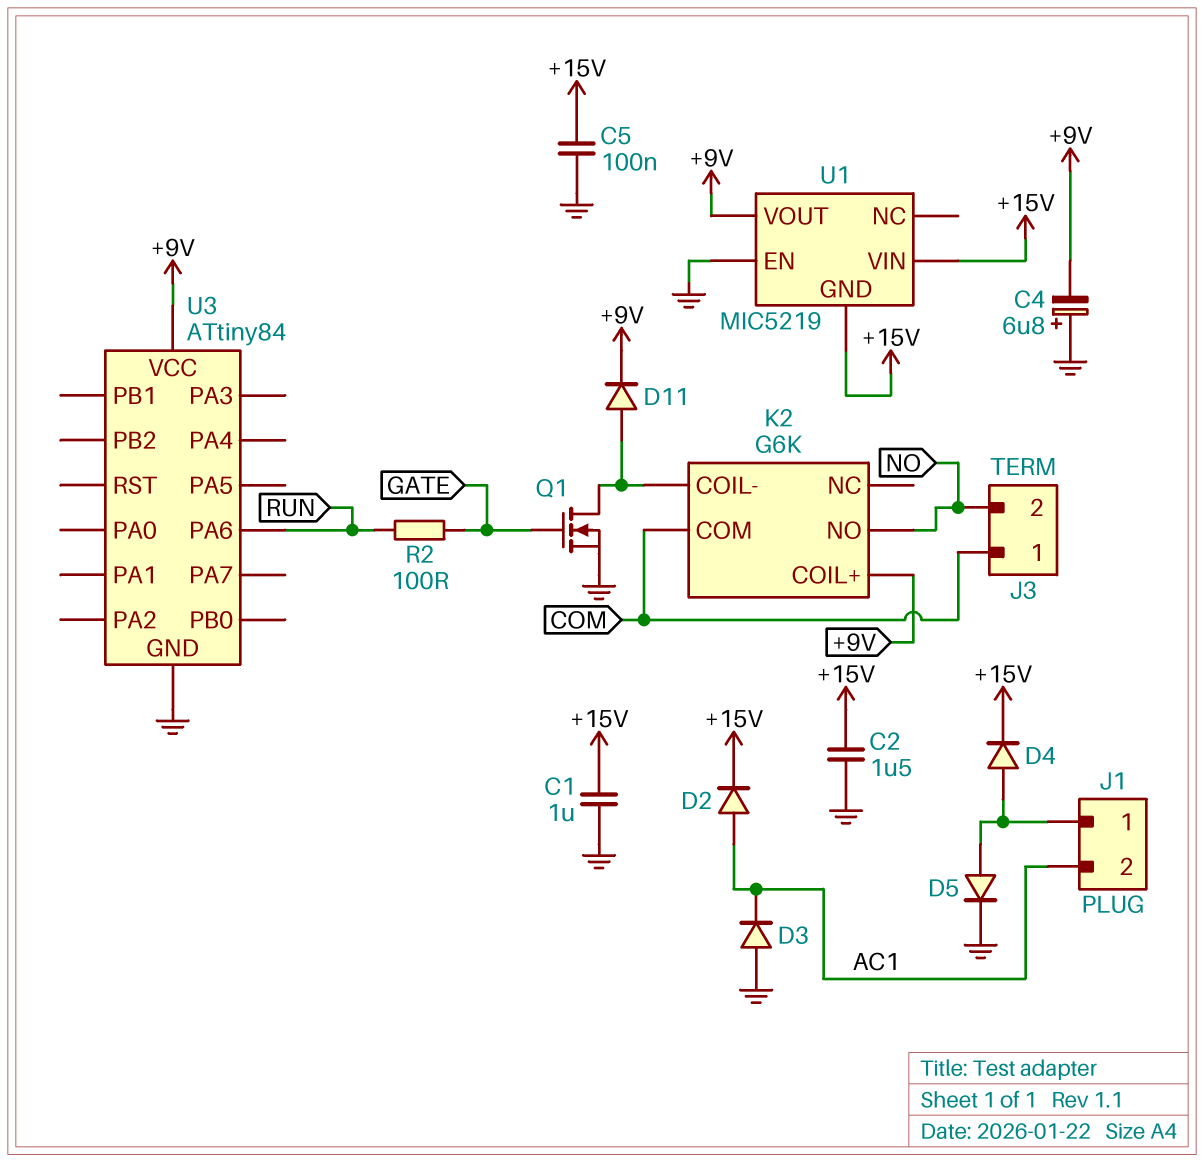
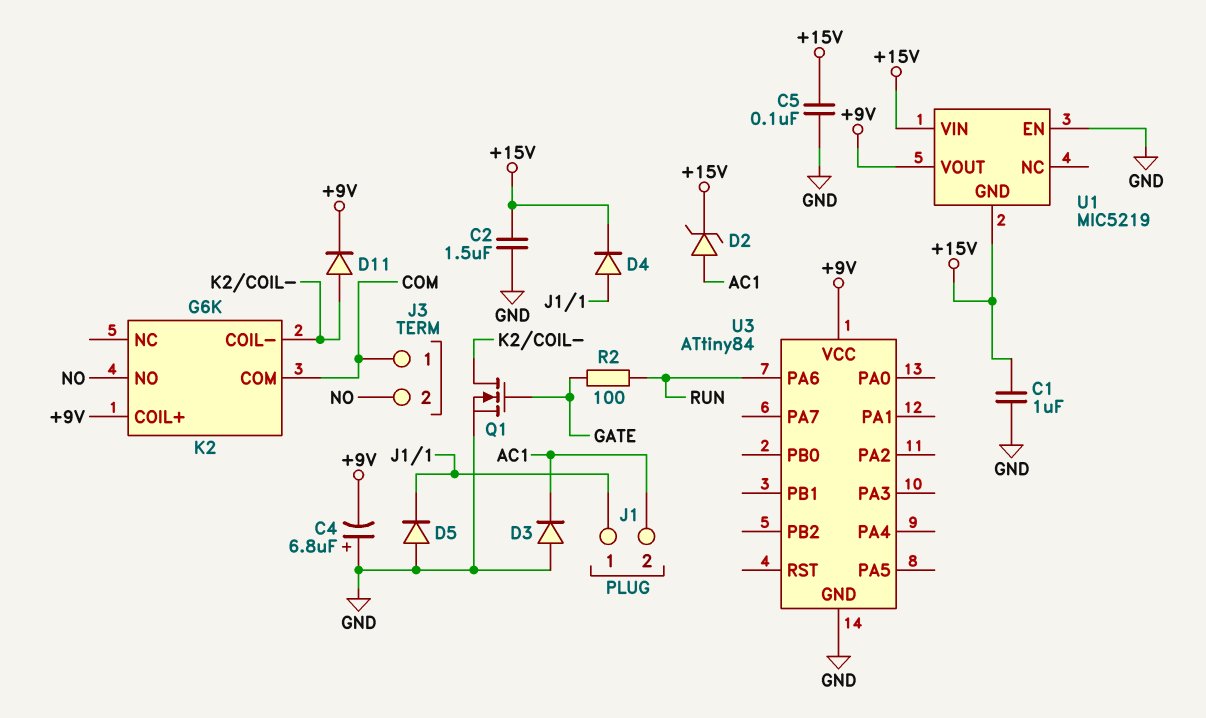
D2: diode (A AC1, K +15V) -> zener (A AC1, K +15V)
D5: diode (A J1/1, K GND) -> diode (A GND, K J1/1)

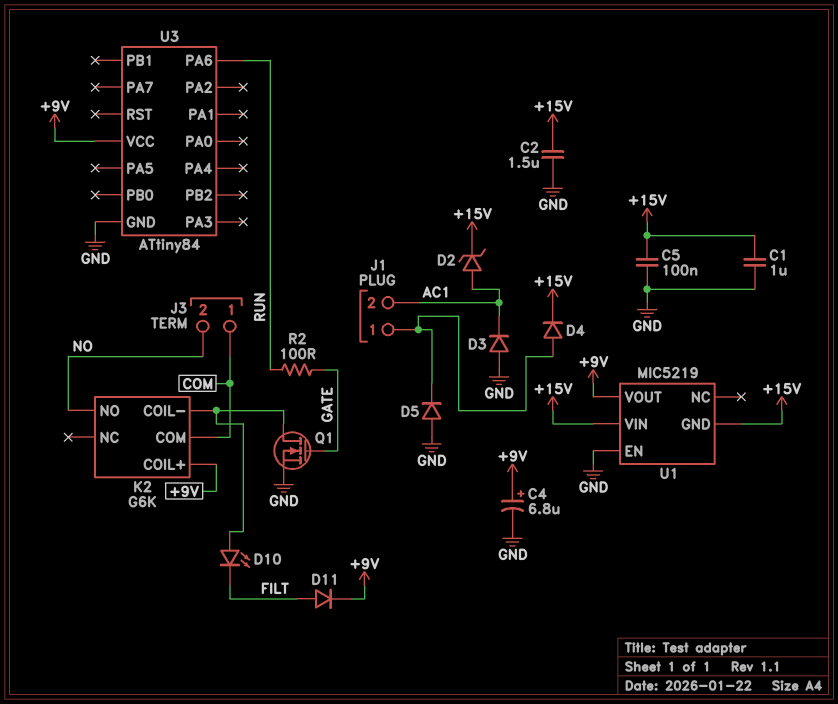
C4: 6.8uF (plus GND, minus +9V) -> 6.8uF (plus +9V, minus GND)
D10: none -> LED (A K2/COIL-, K FILT)
D11: diode (A K2/COIL-, K +9V) -> diode (A FILT, K +9V)

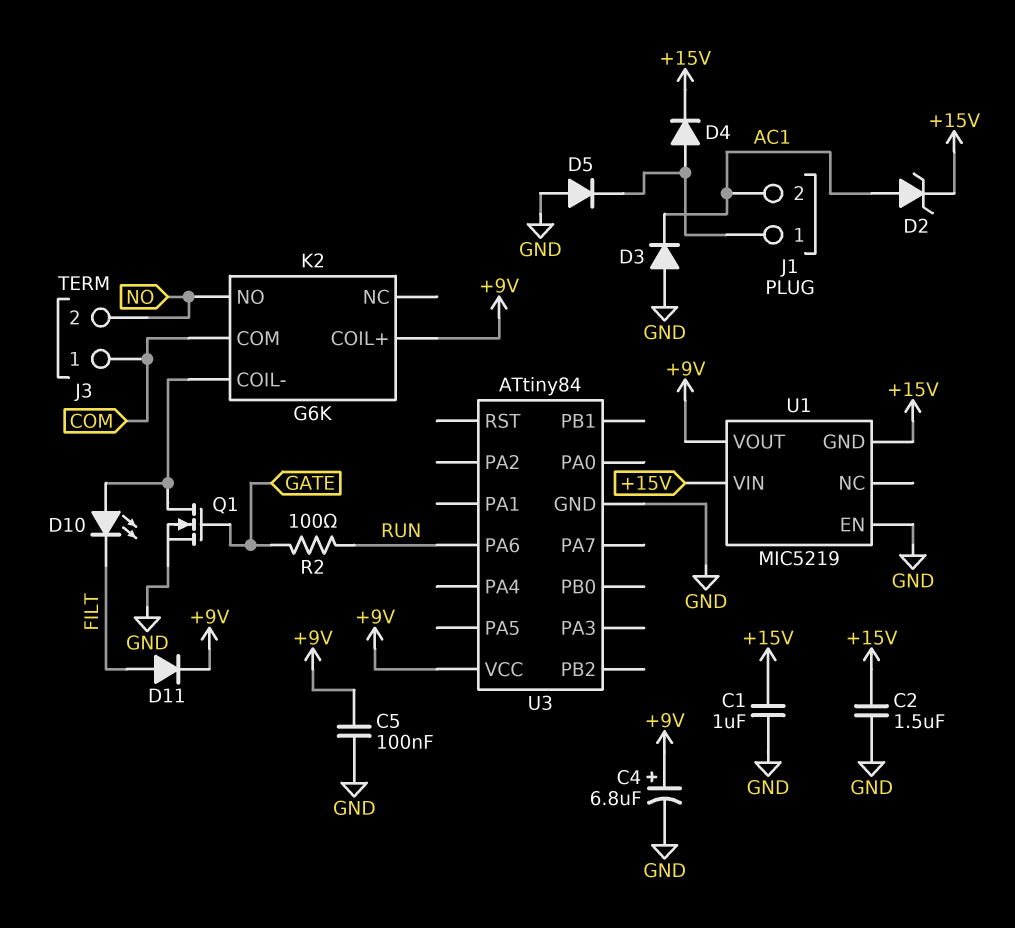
C5: 100nF (+15V, GND) -> 100nF (+9V, GND)

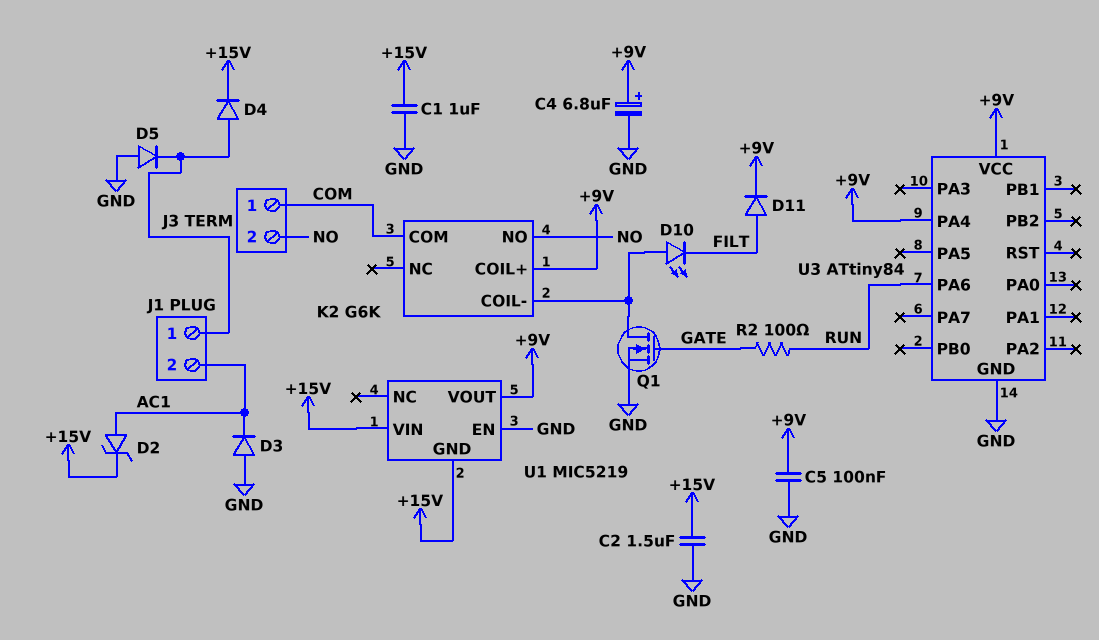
U3 pin PA4: none -> +9V

